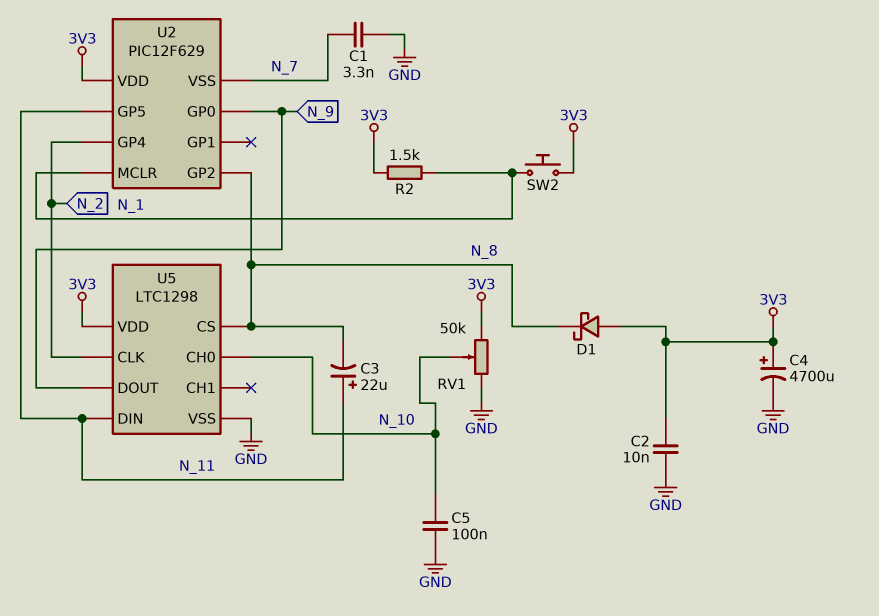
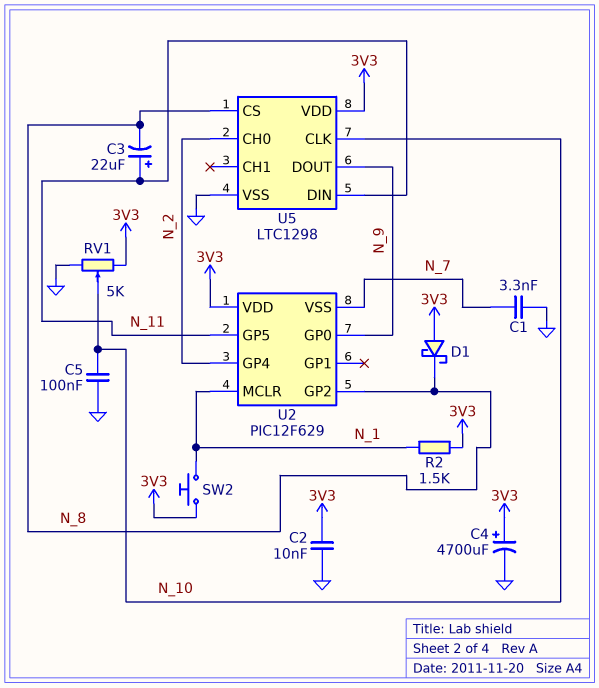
RV1: 50k (3V3, GND, wiper N_10) -> 5k (3V3, GND, wiper N_10)
U5 pin CH0: N_10 -> N_2
U5 pin CLK: N_2 -> N_10

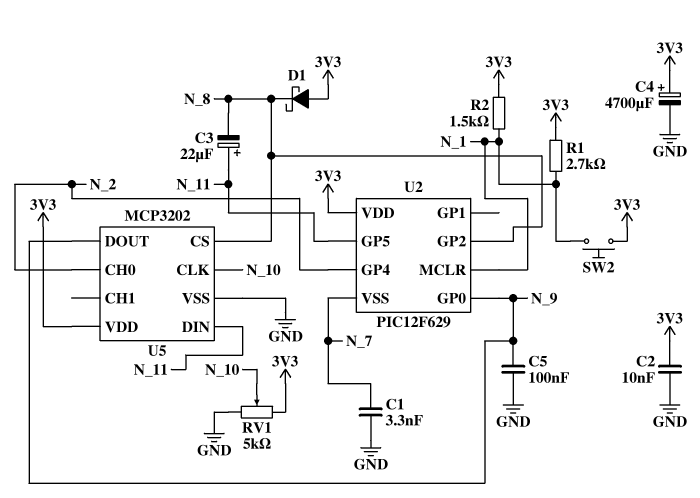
C5: 100nF (GND, N_10) -> 100nF (GND, N_9)
R1: none -> 2.7k (3V3, N_1)
U5: LTC1298 -> MCP3202

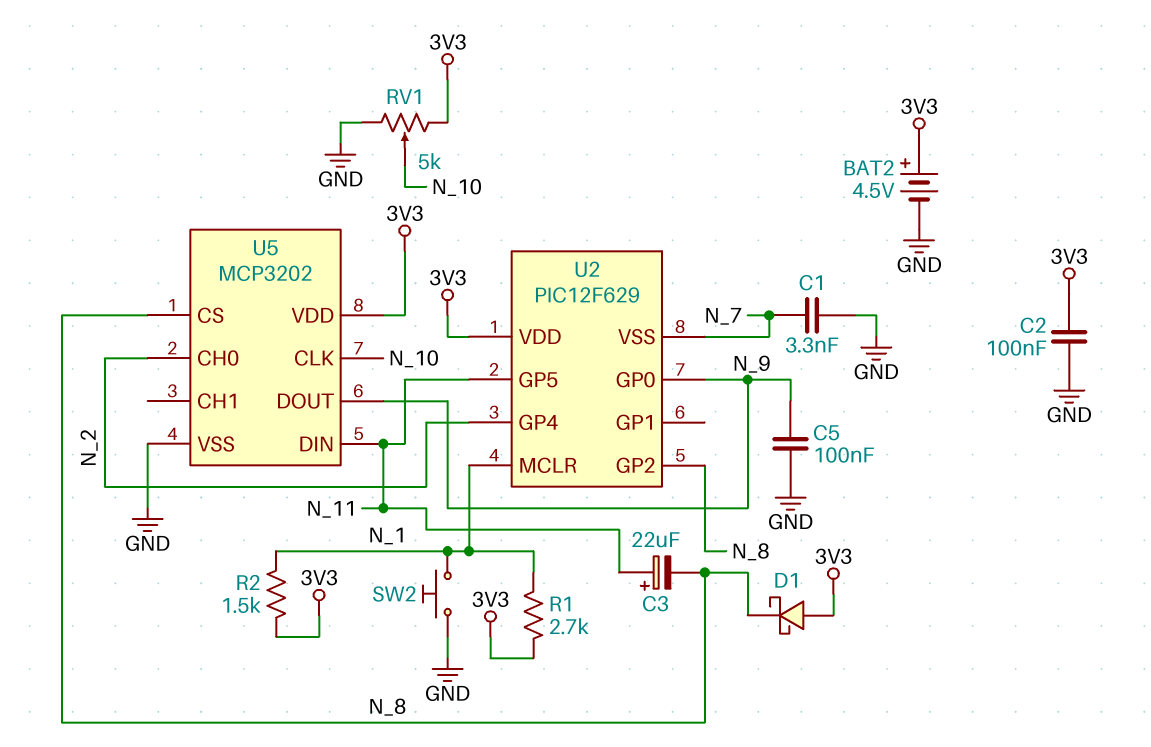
BAT2: none -> 4.5V (plus 3V3, minus GND)
C2: 10nF (3V3, GND) -> 100nF (3V3, GND)
C4: 4700uF (plus 3V3, minus GND) -> none
SW2: button (3V3, N_1) -> button (GND, N_1)

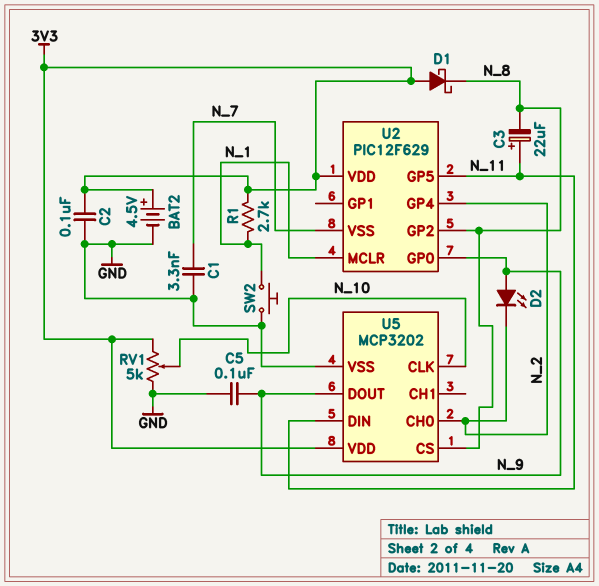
D2: none -> LED (A N_9, K N_2)
R2: 1.5k (3V3, N_1) -> none

